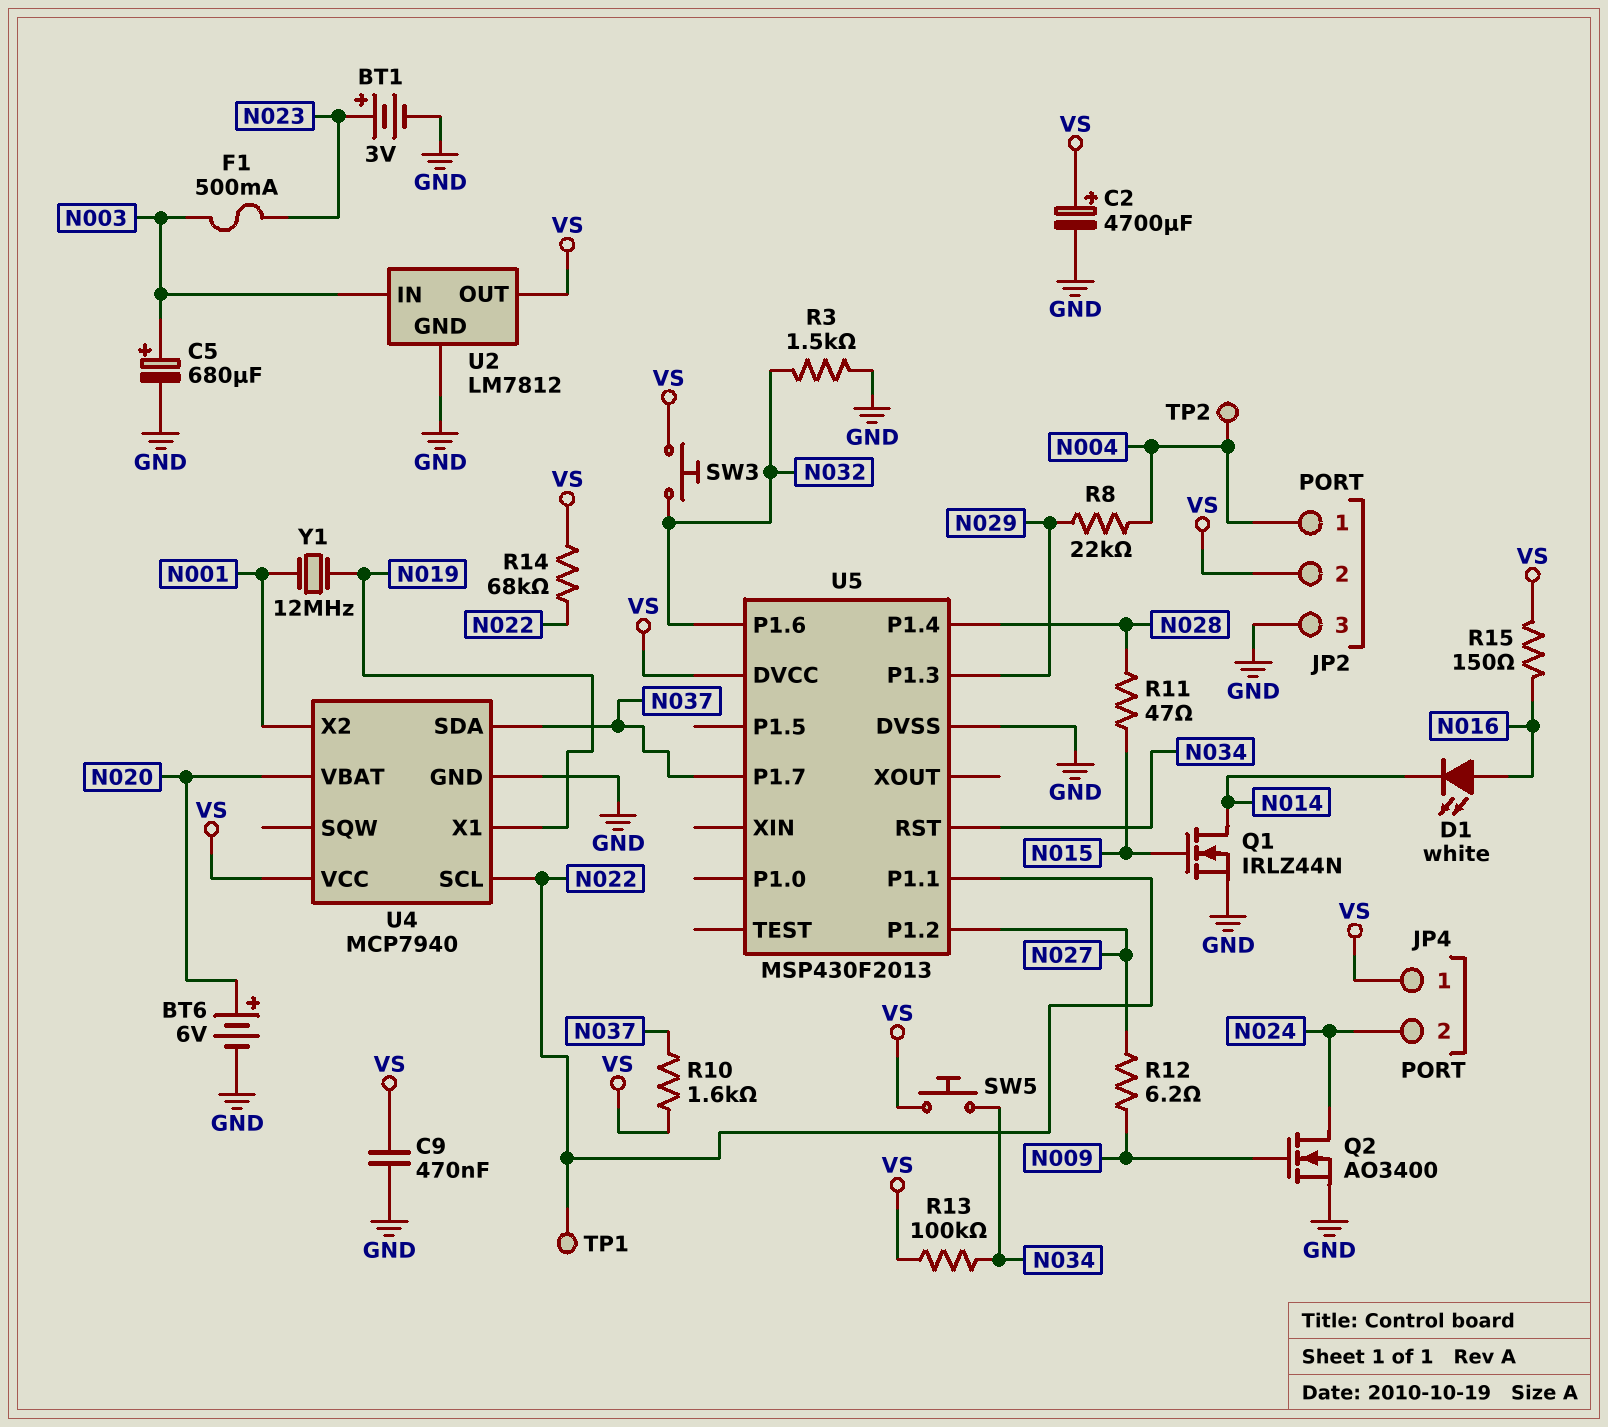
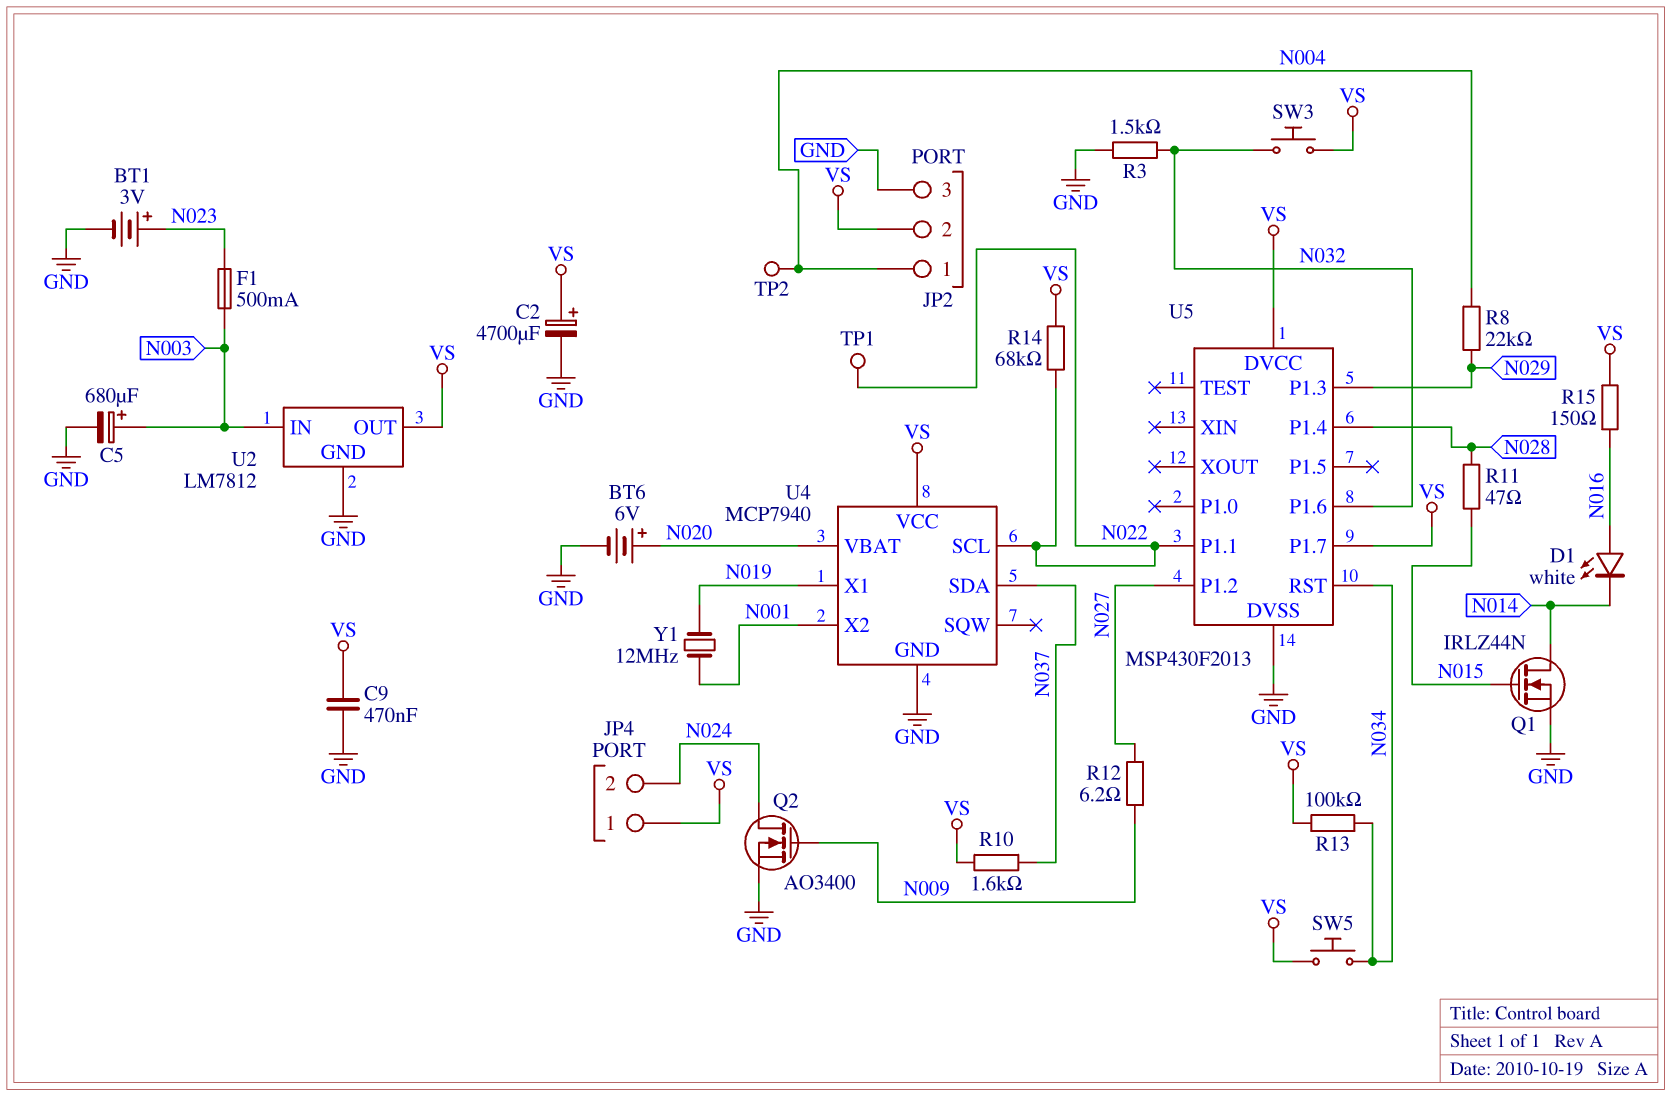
U5 pin P1.7: N037 -> VS

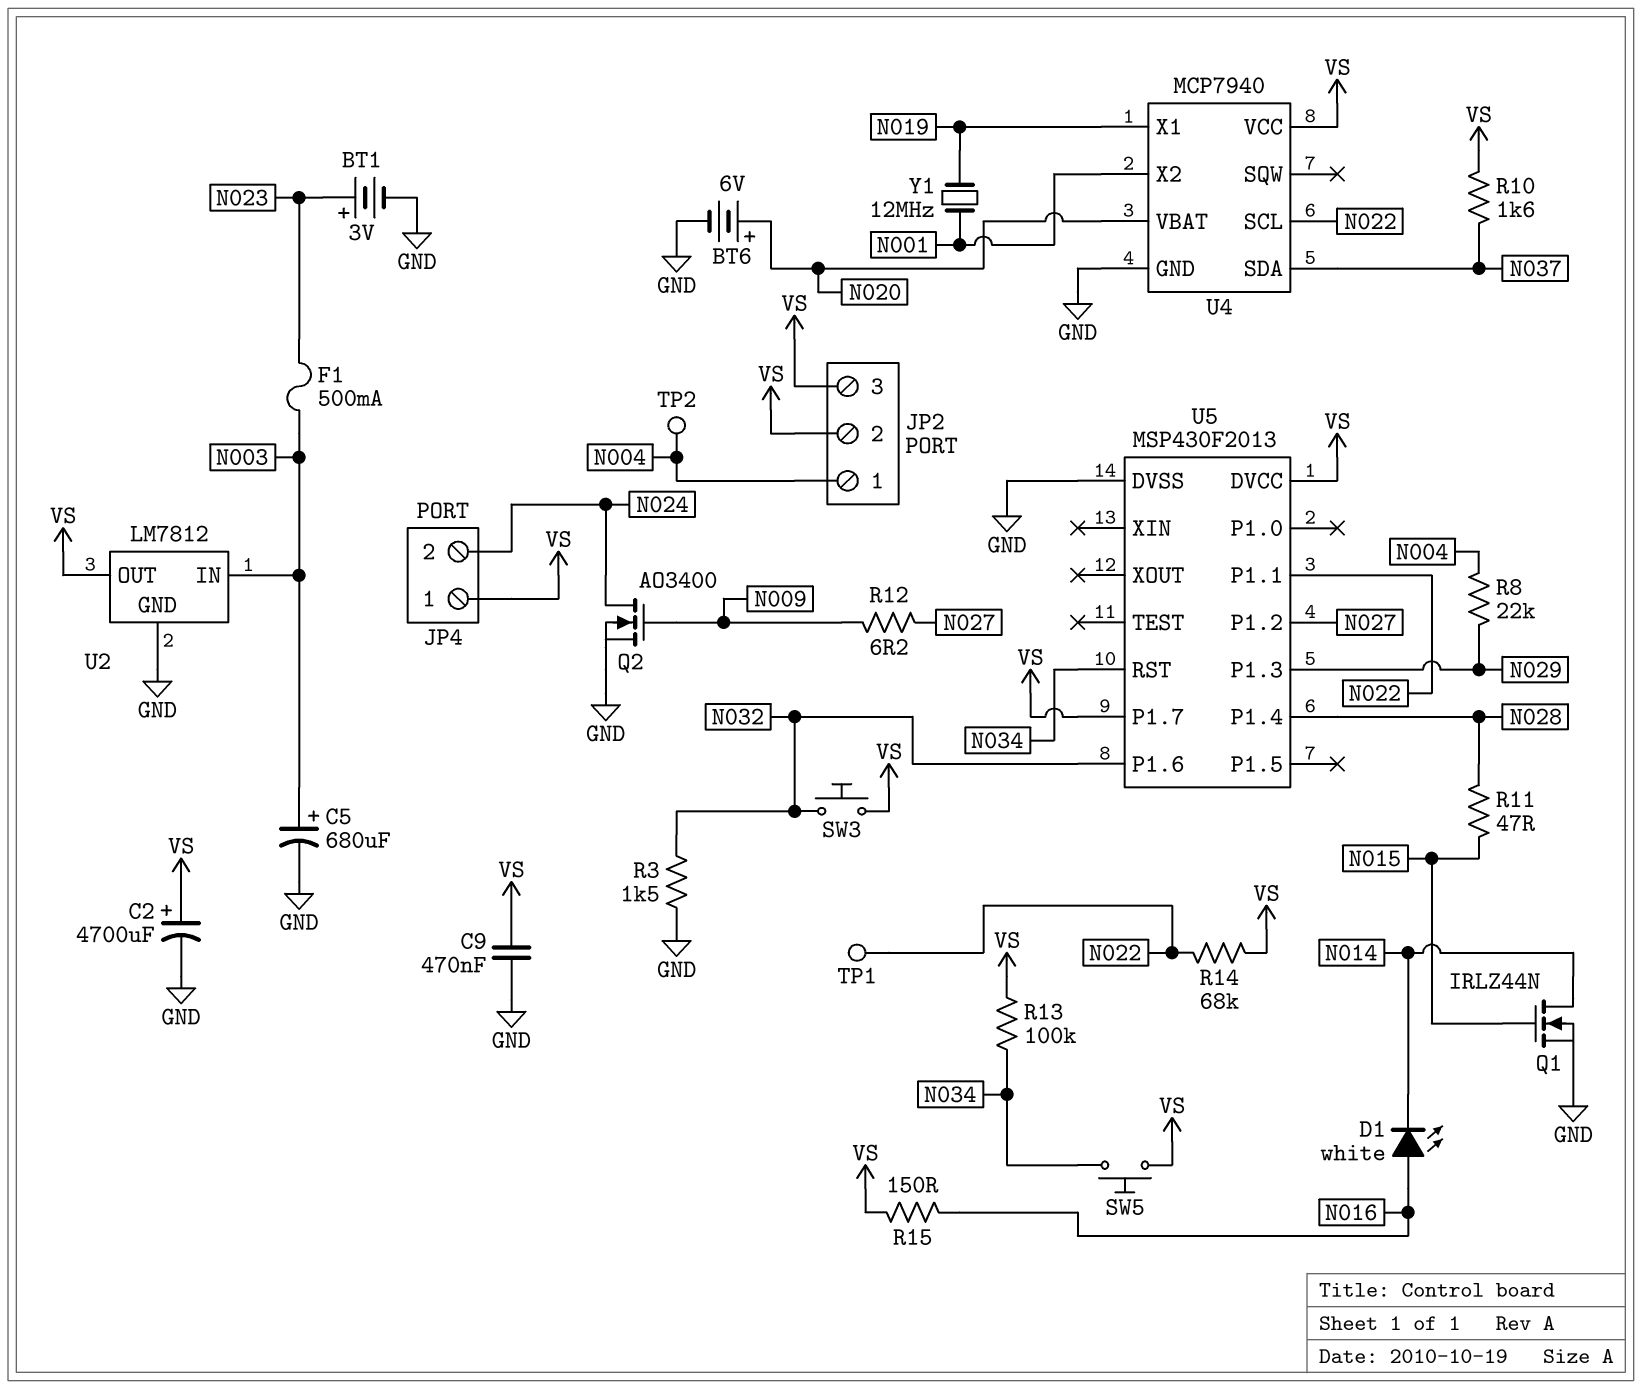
JP2 pin 3: GND -> VS

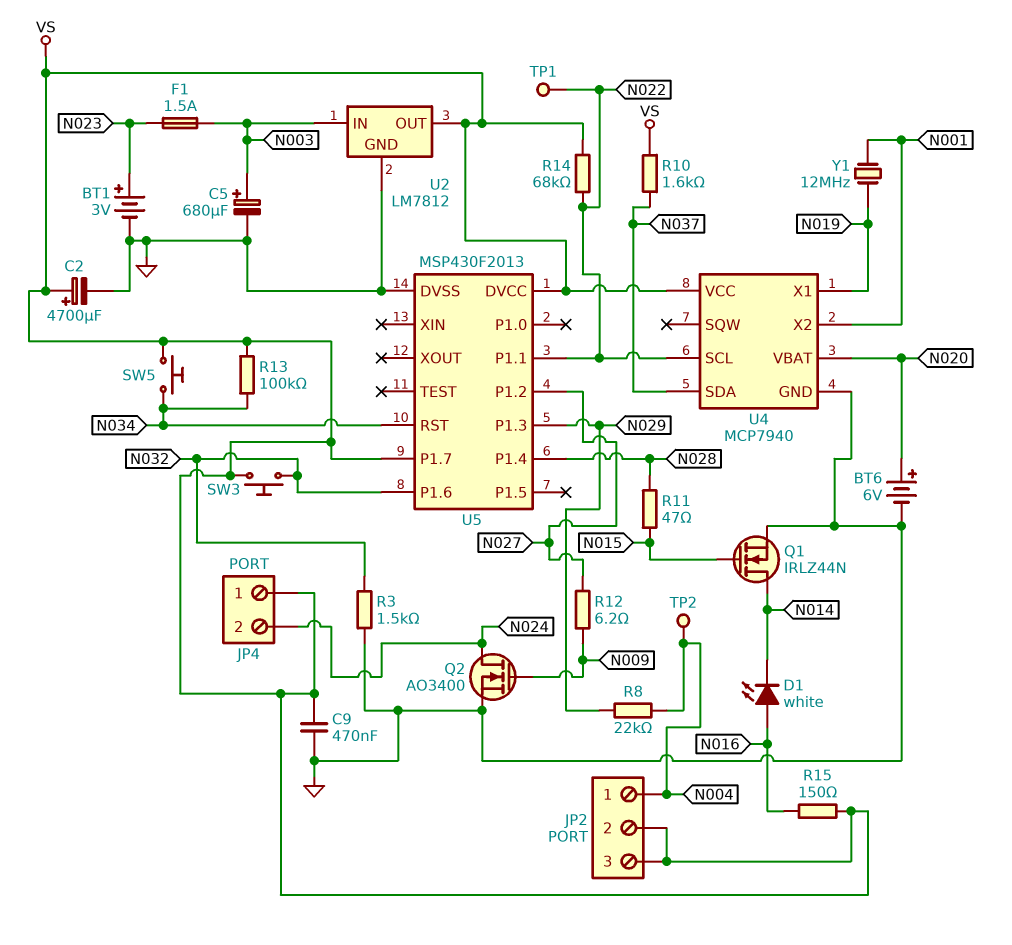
F1: 500mA (N003, N023) -> 1.5A (N003, N023)

